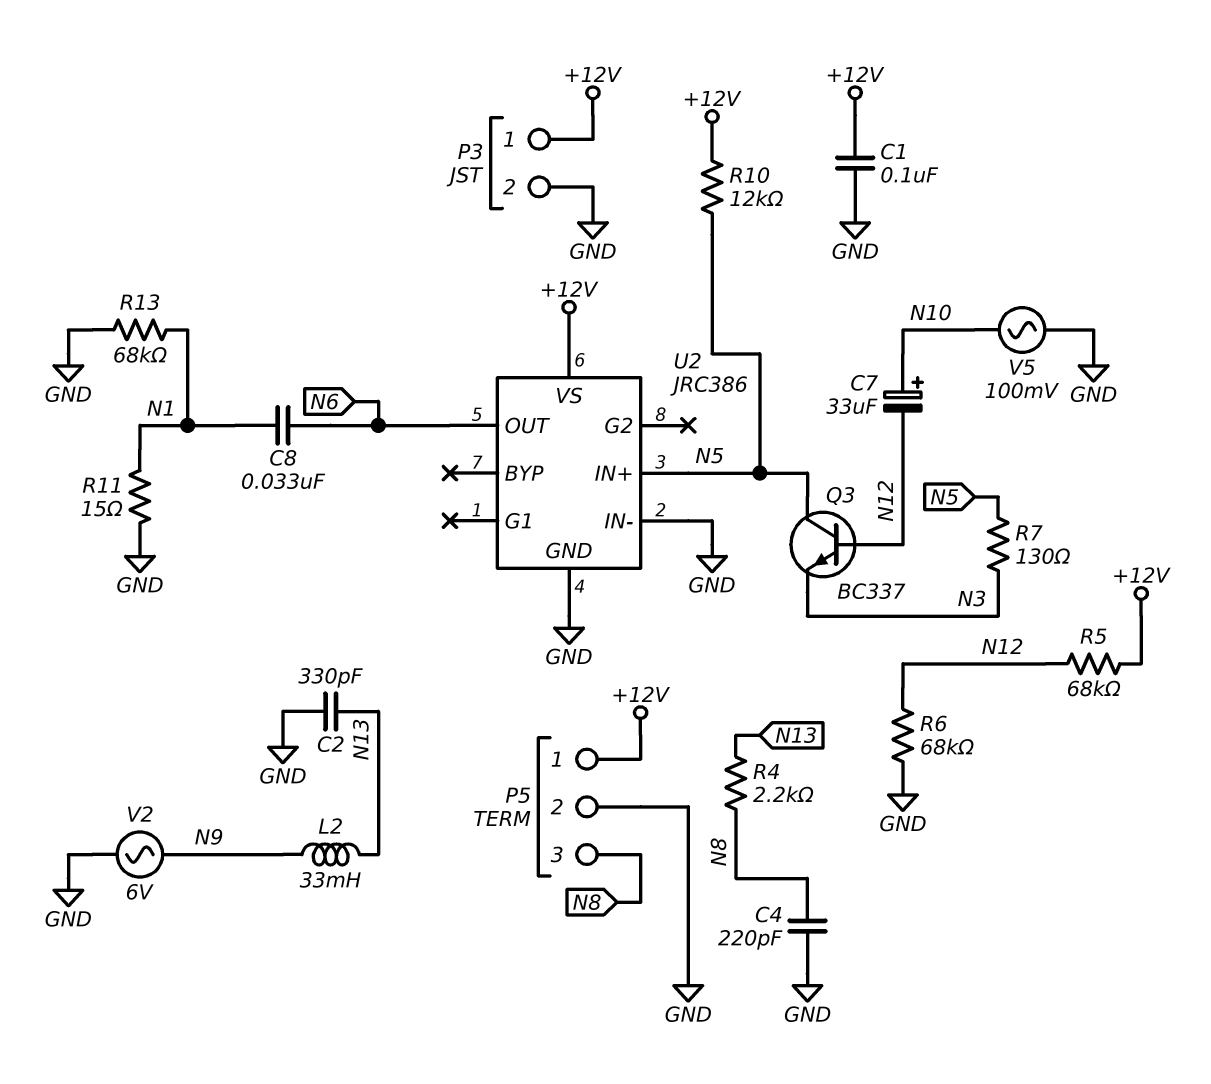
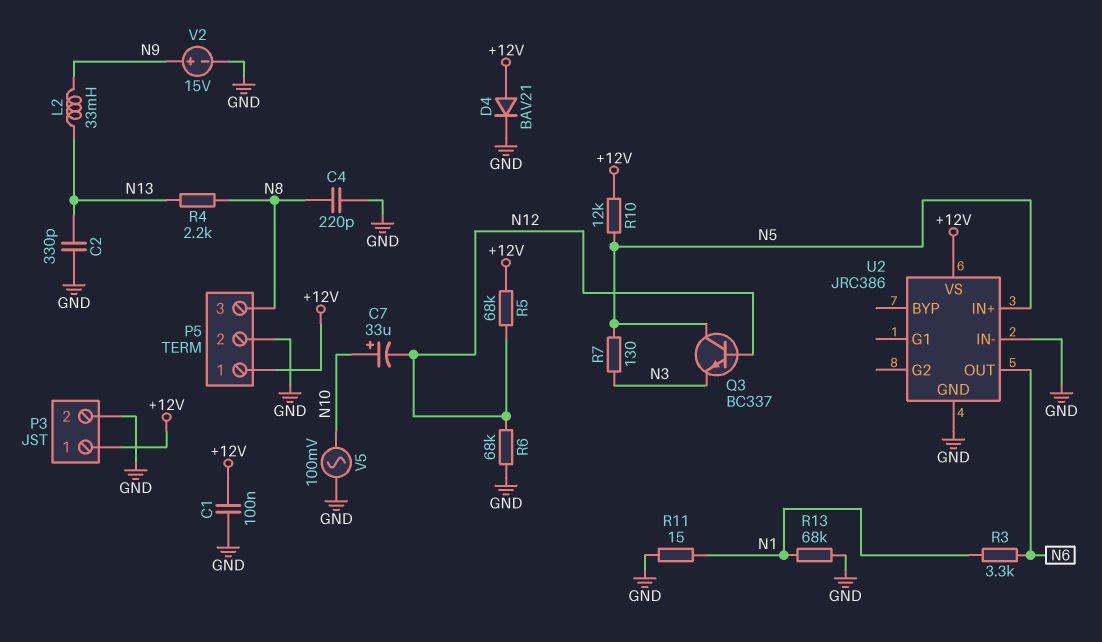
C8: 33nF (N1, N6) -> none
D4: none -> diode BAV21 (A +12V, K GND)
R3: none -> 3.3k (N1, N6)
V2: AC 6V (GND, N9) -> 15V (plus N9, minus GND)

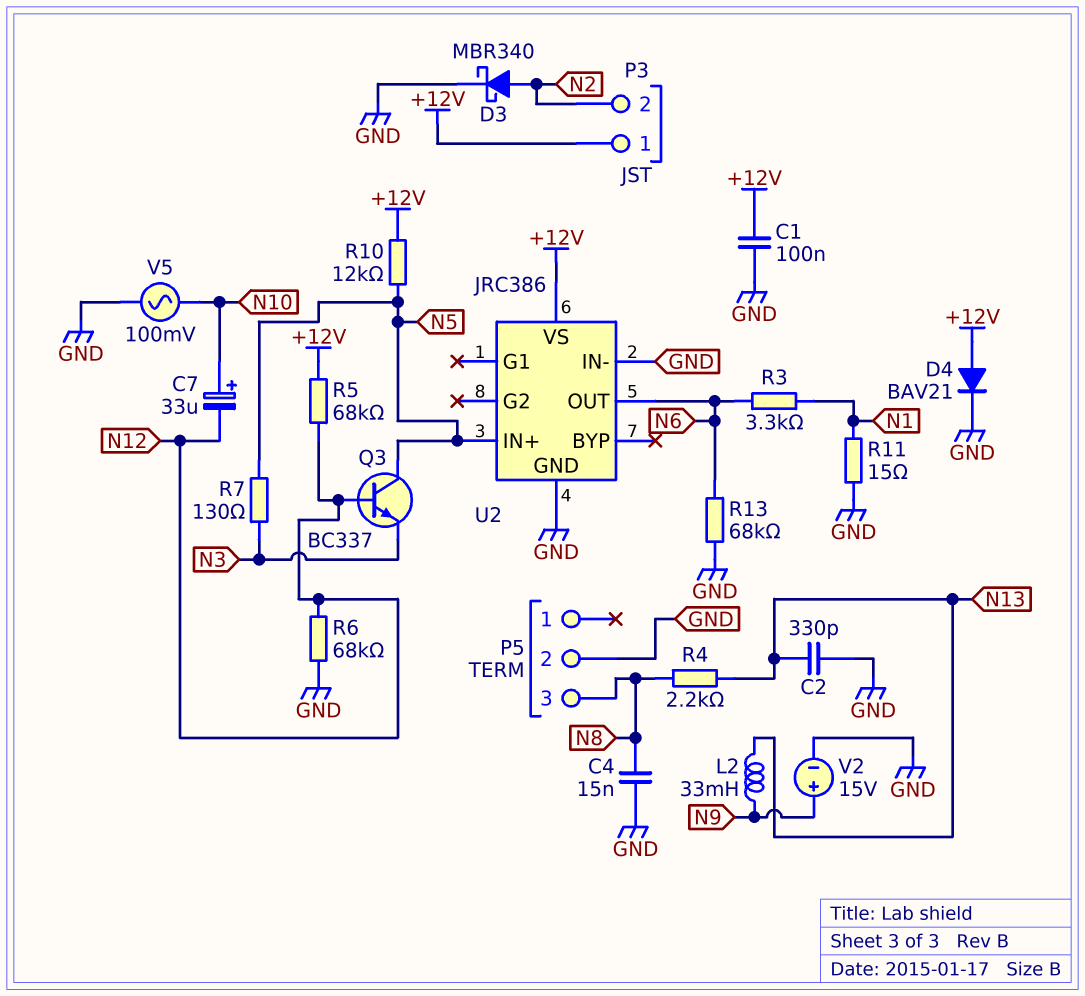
C4: 220pF (GND, N8) -> 15nF (GND, N8)
D3: none -> schottky MBR340 (A N2, K GND)
P3 pin 2: GND -> N2
P5 pin 1: +12V -> none
R13: 68k (GND, N1) -> 68k (GND, N6)

